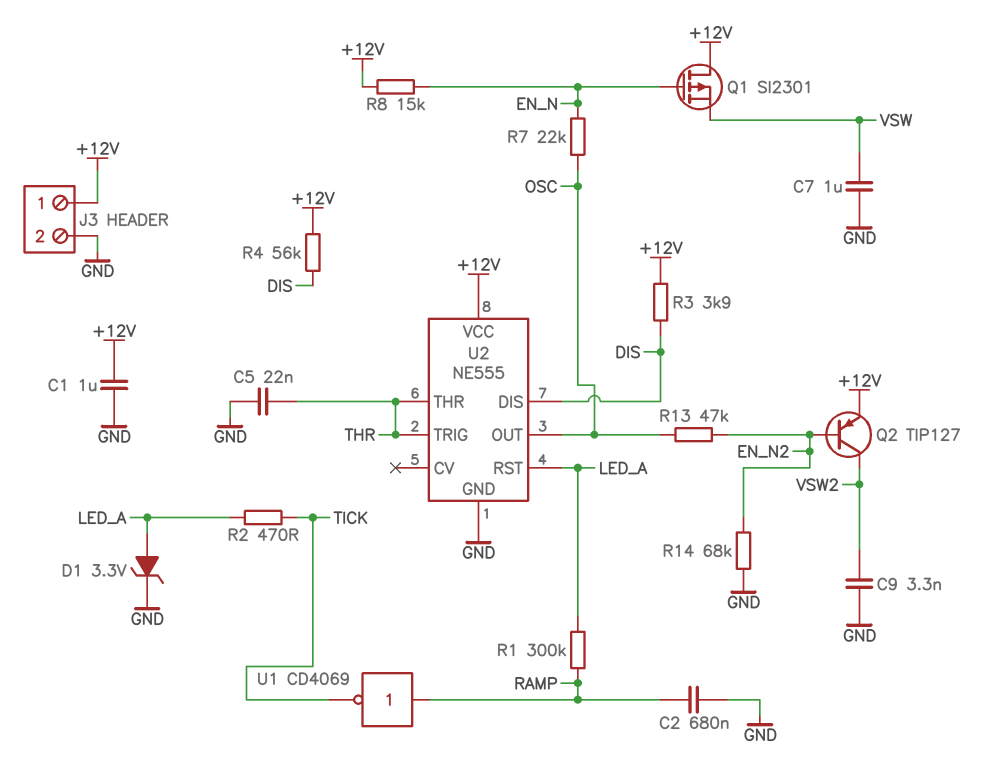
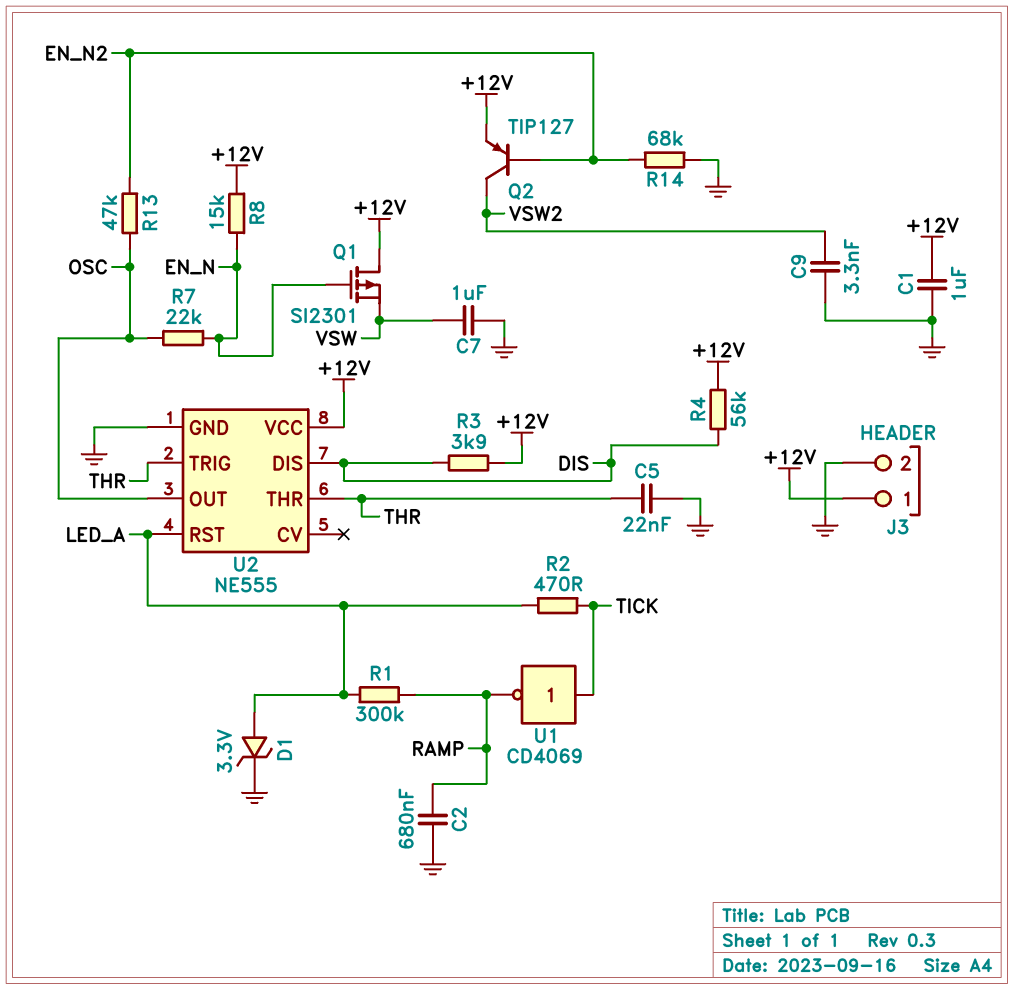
U1: NOT CD4069 (in RAMP, out TICK) -> NOT CD4069 (in TICK, out RAMP)

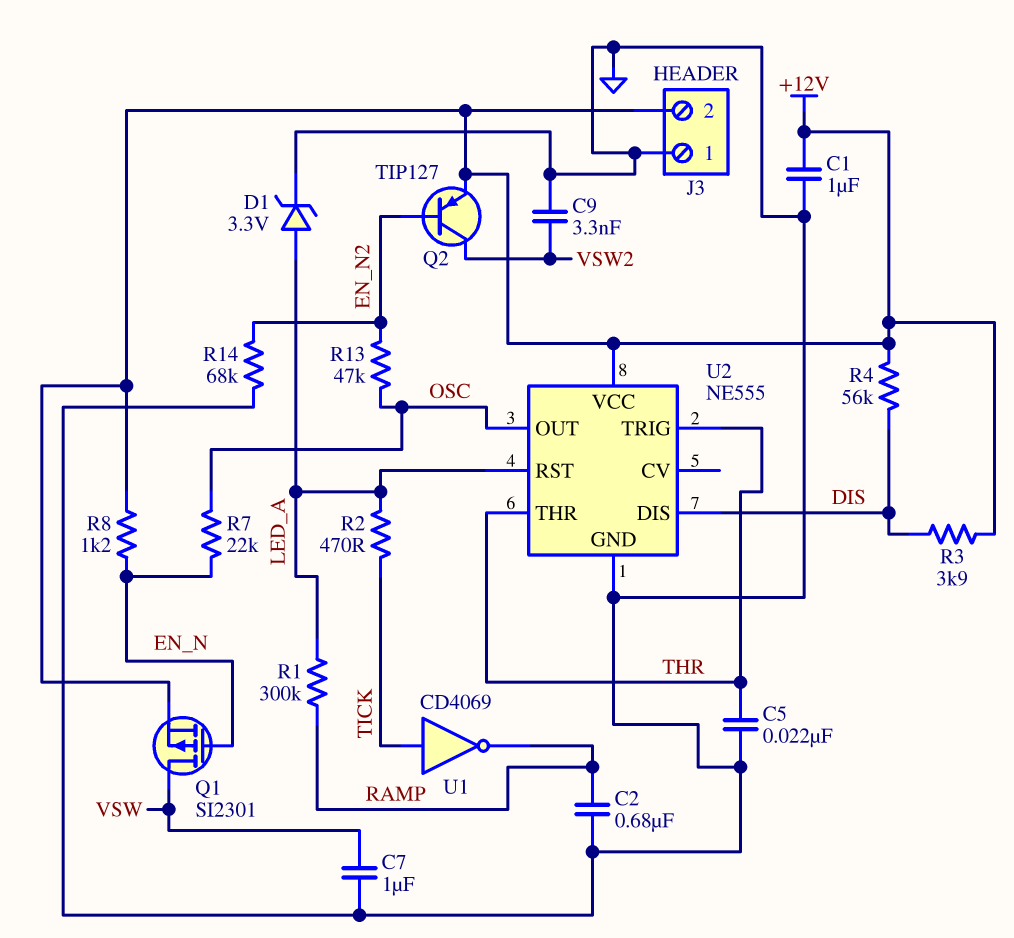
J3 pin 1: +12V -> GND
J3 pin 2: GND -> +12V
Q1: PMOS SI2301 (G EN_N, D +12V, S VSW) -> PMOS SI2301 (G EN_N, D VSW, S +12V)
R8: 15k (+12V, EN_N) -> 1.2k (+12V, EN_N)

